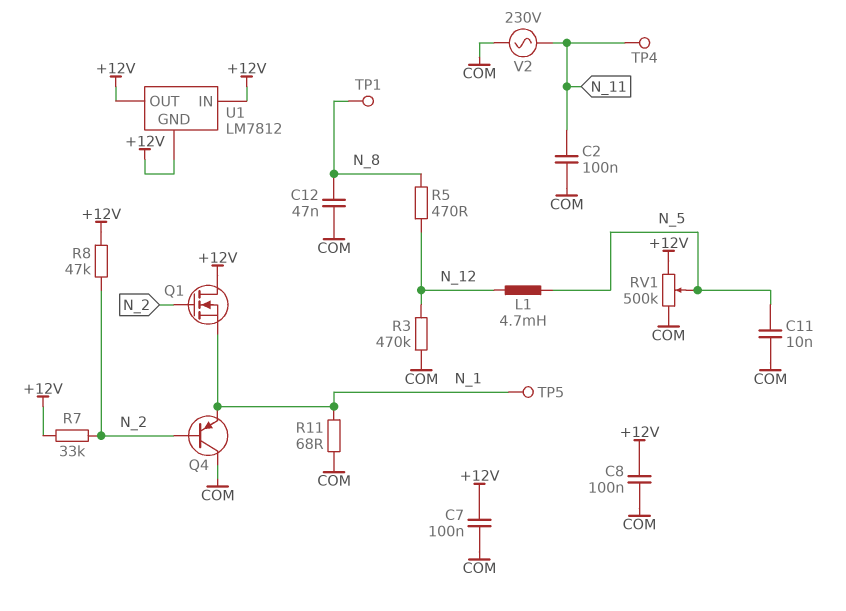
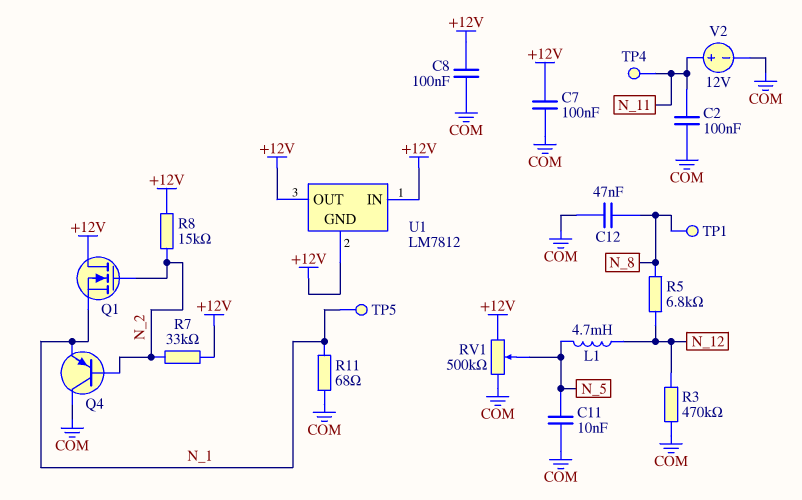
R5: 470 (N_8, N_12) -> 6.8k (N_8, N_12)
R8: 47k (+12V, N_2) -> 15k (+12V, N_2)
V2: AC 230V (COM, N_11) -> 12V (plus N_11, minus COM)

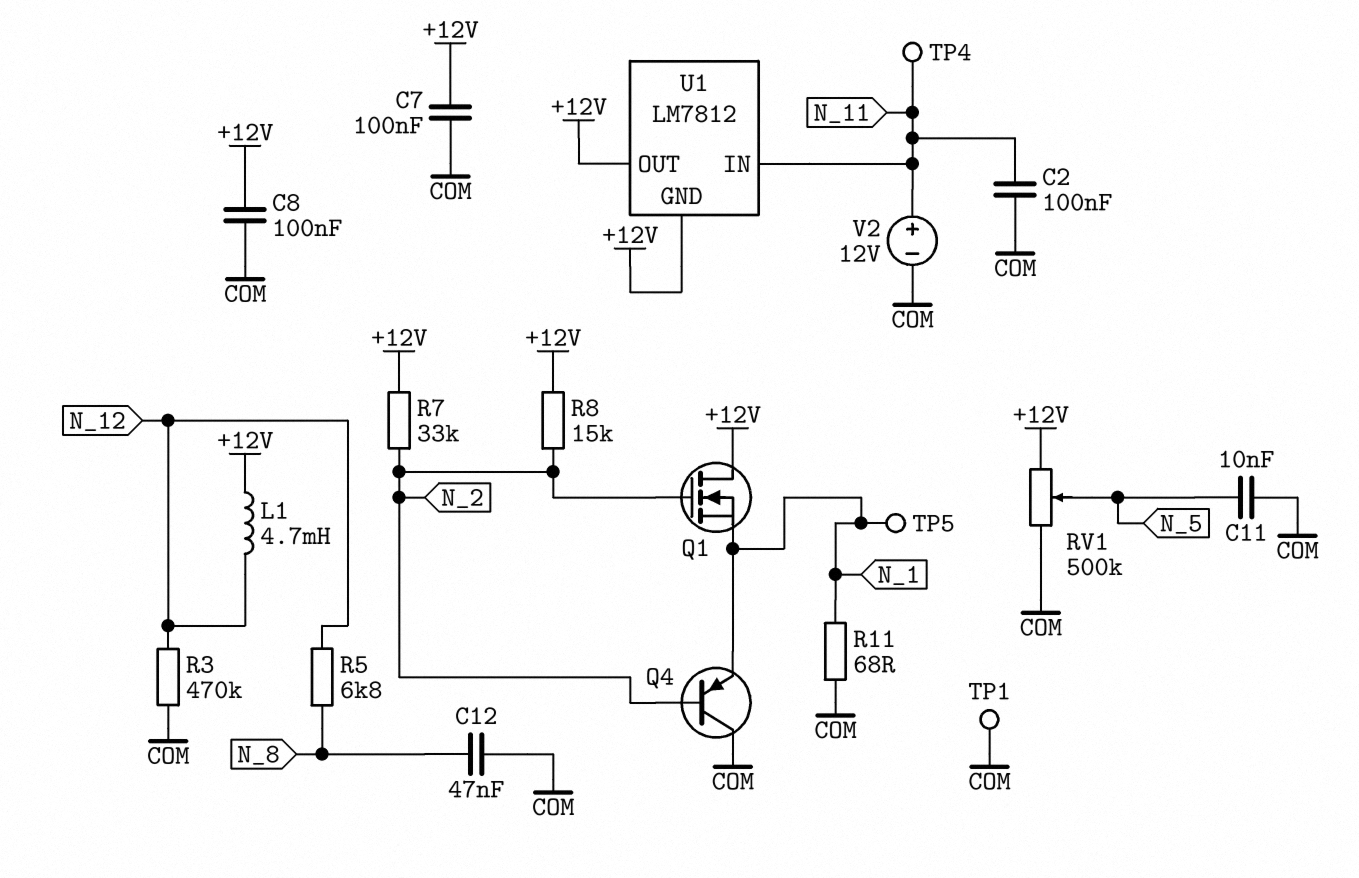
L1: 4.7mH (N_5, N_12) -> 4.7mH (+12V, N_12)
TP1: test point (N_8) -> test point (COM)
U1 pin IN: +12V -> N_11

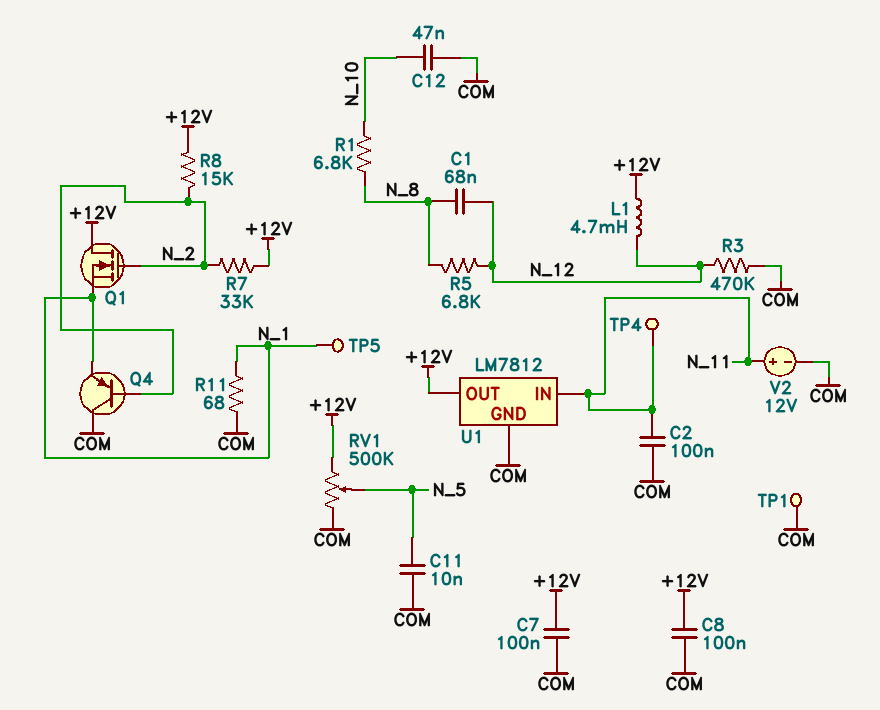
C1: none -> 68nF (N_8, N_12)
C12: 47nF (COM, N_8) -> 47nF (COM, N_10)
R1: none -> 6.8k (N_8, N_10)
U1 pin GND: +12V -> COM

